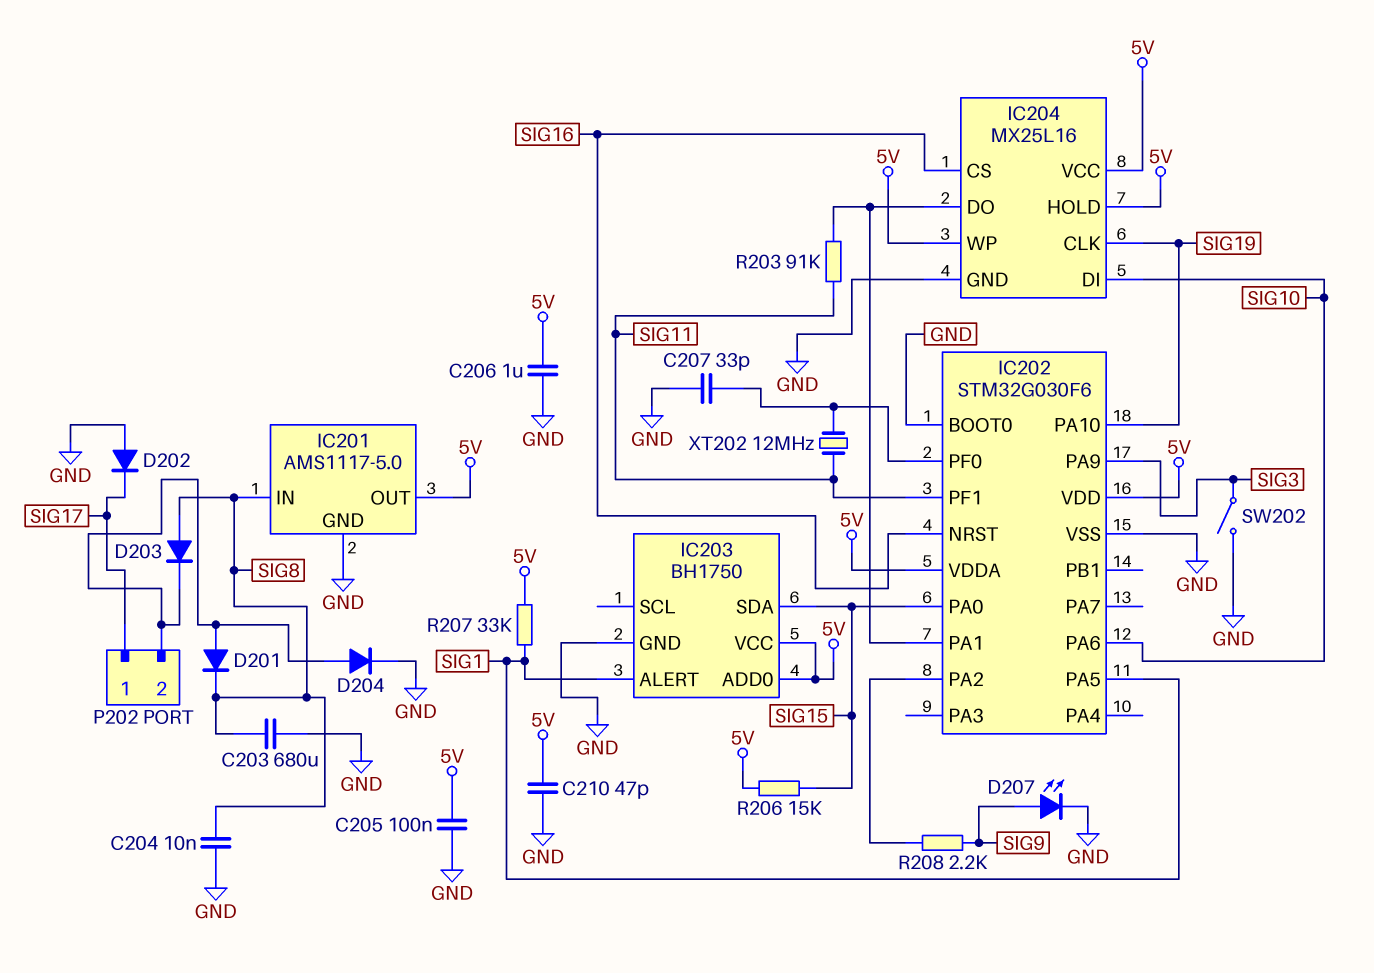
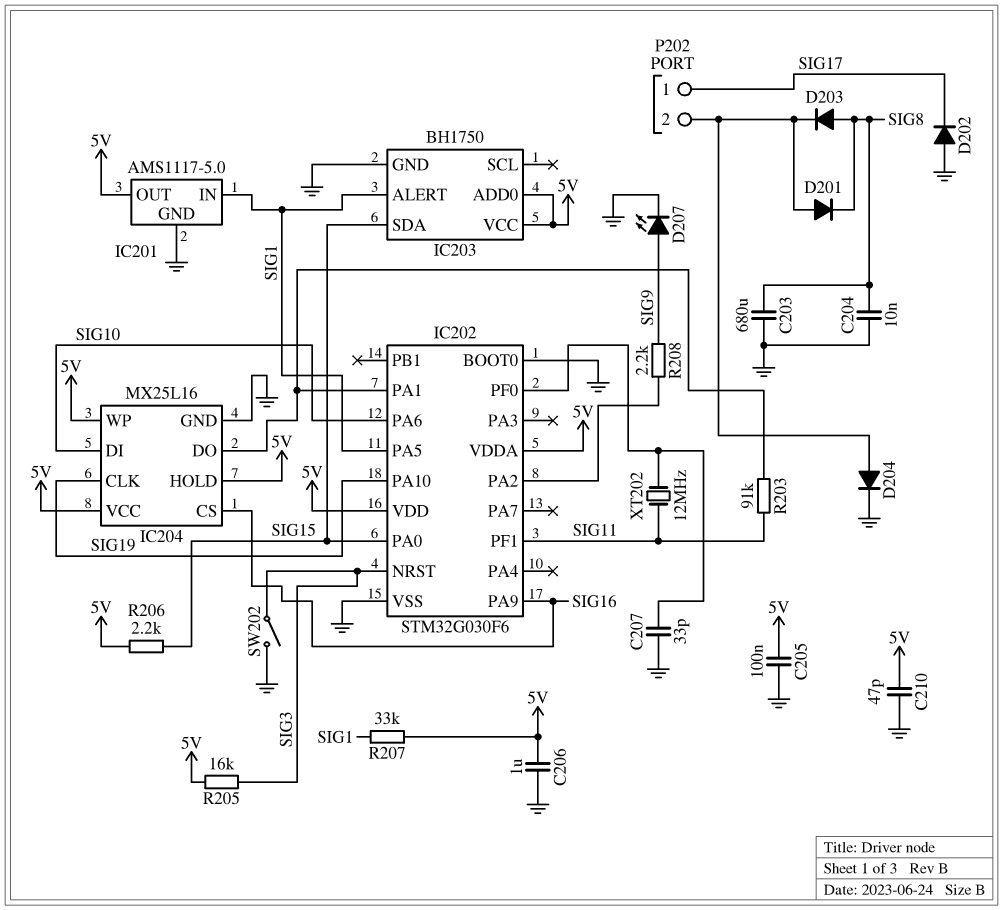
IC201 pin IN: SIG8 -> SIG1
IC202 pin NRST: SIG16 -> SIG3
IC202 pin PA9: SIG3 -> SIG16
R205: none -> 16k (5V, SIG3)
R206: 15k (5V, SIG15) -> 2.2k (5V, SIG15)

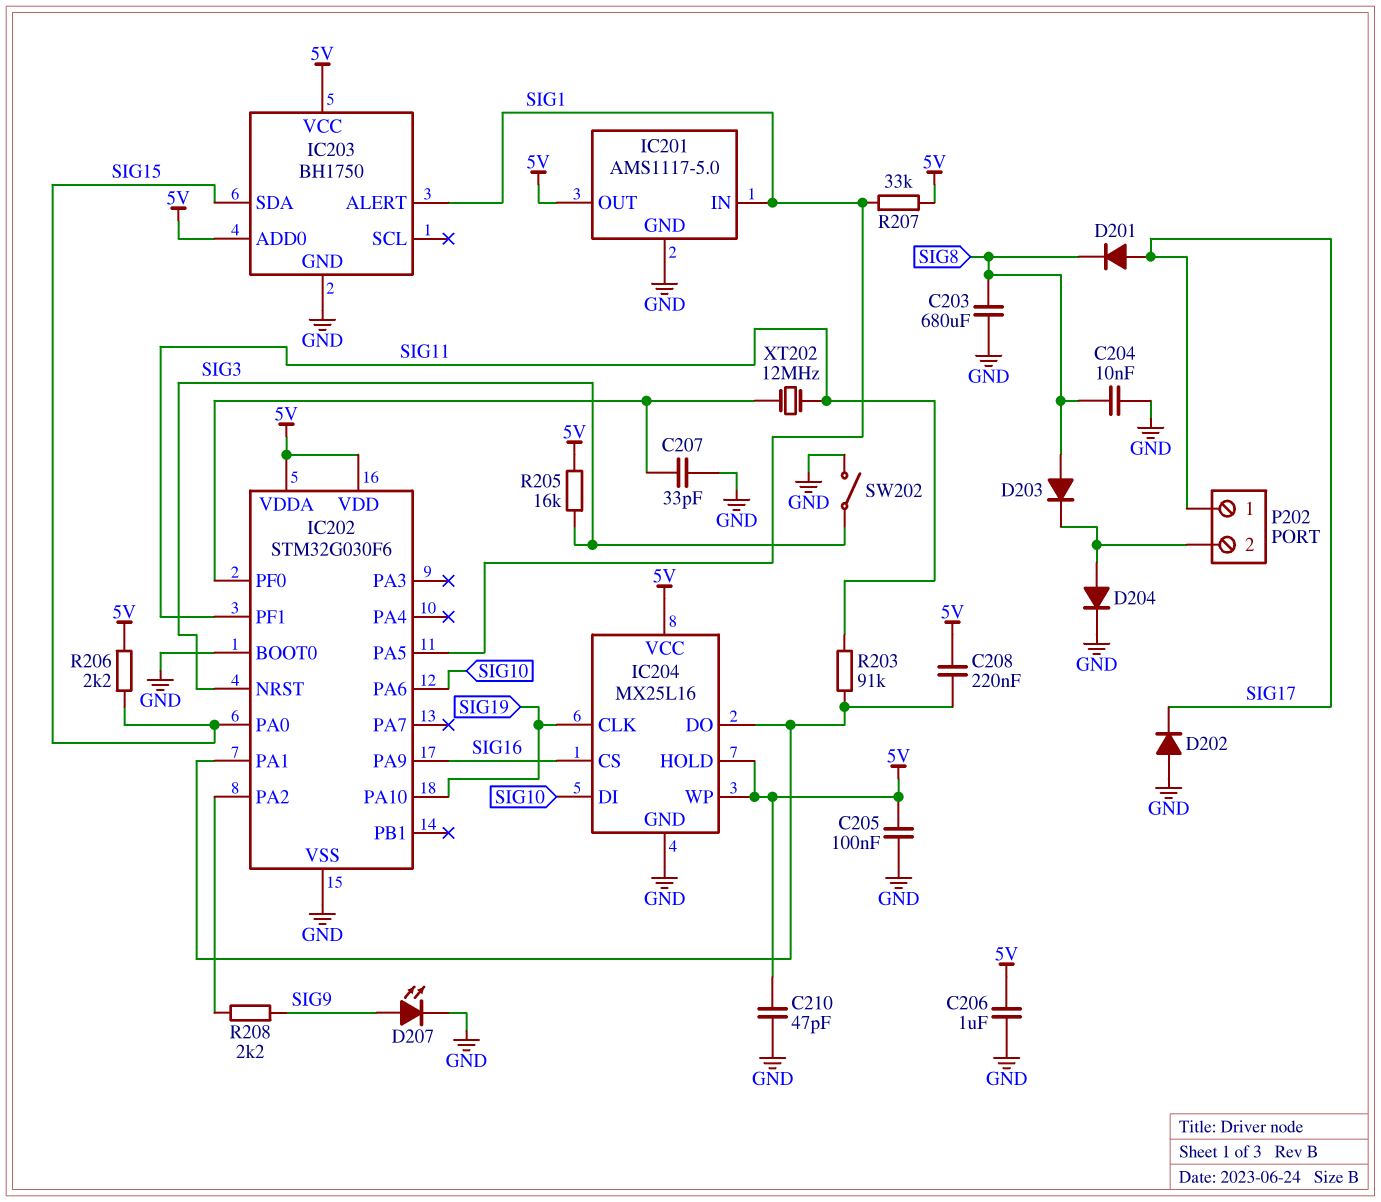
C208: none -> 220nF (5V, IC202/PA1)
D201: diode (A P202/2, K SIG8) -> diode (A SIG17, K SIG8)

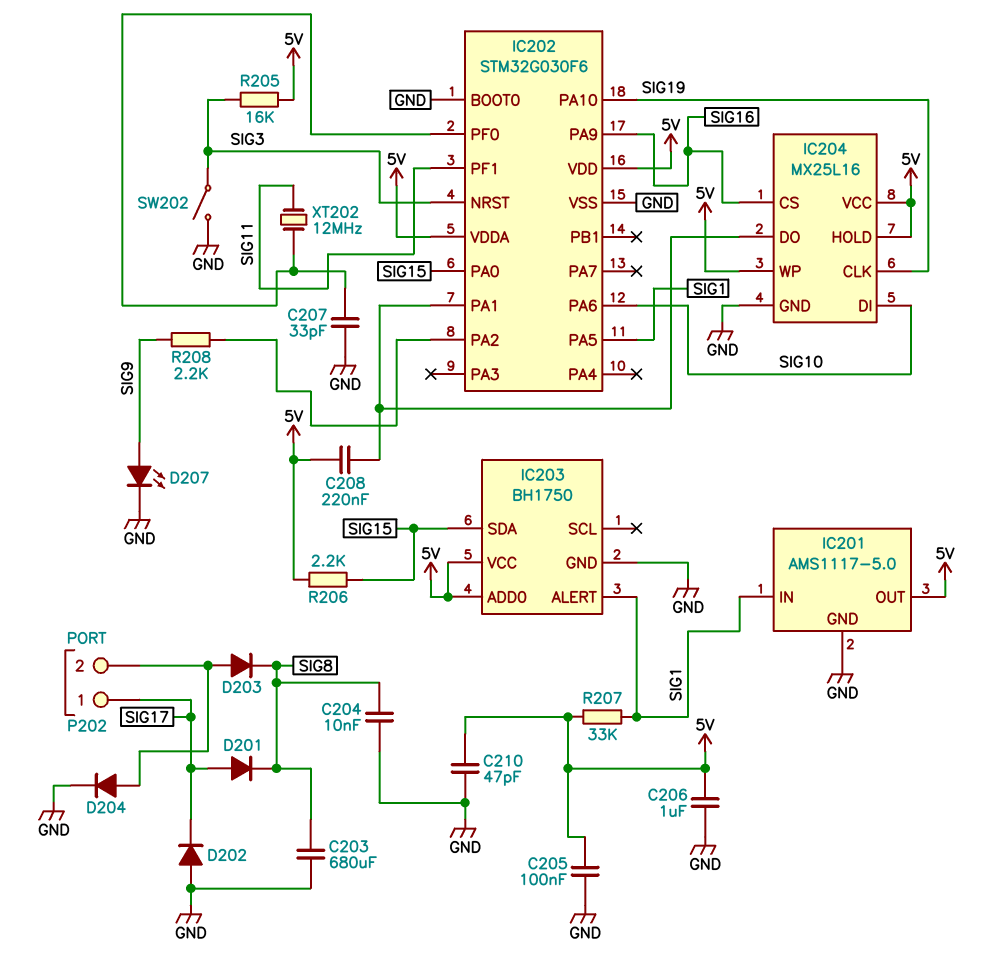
D203: diode (A SIG8, K P202/2) -> diode (A P202/2, K SIG8)
R203: 91k (IC202/PA1, SIG11) -> none

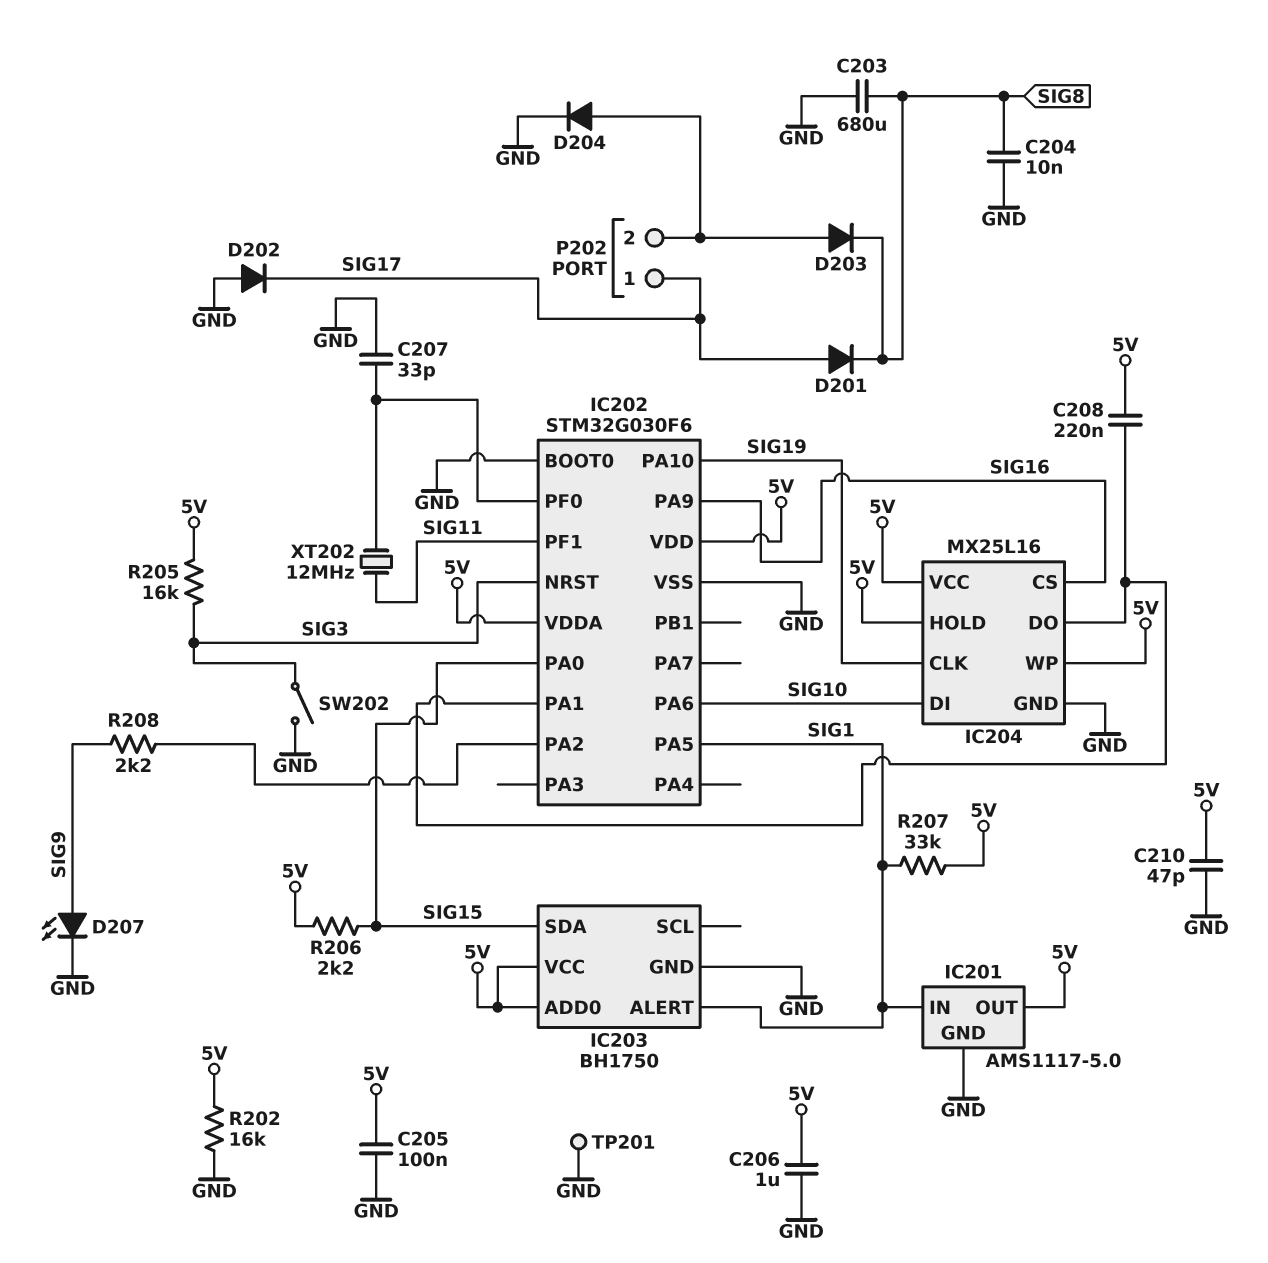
R202: none -> 16k (5V, GND)
TP201: none -> test point (GND)

